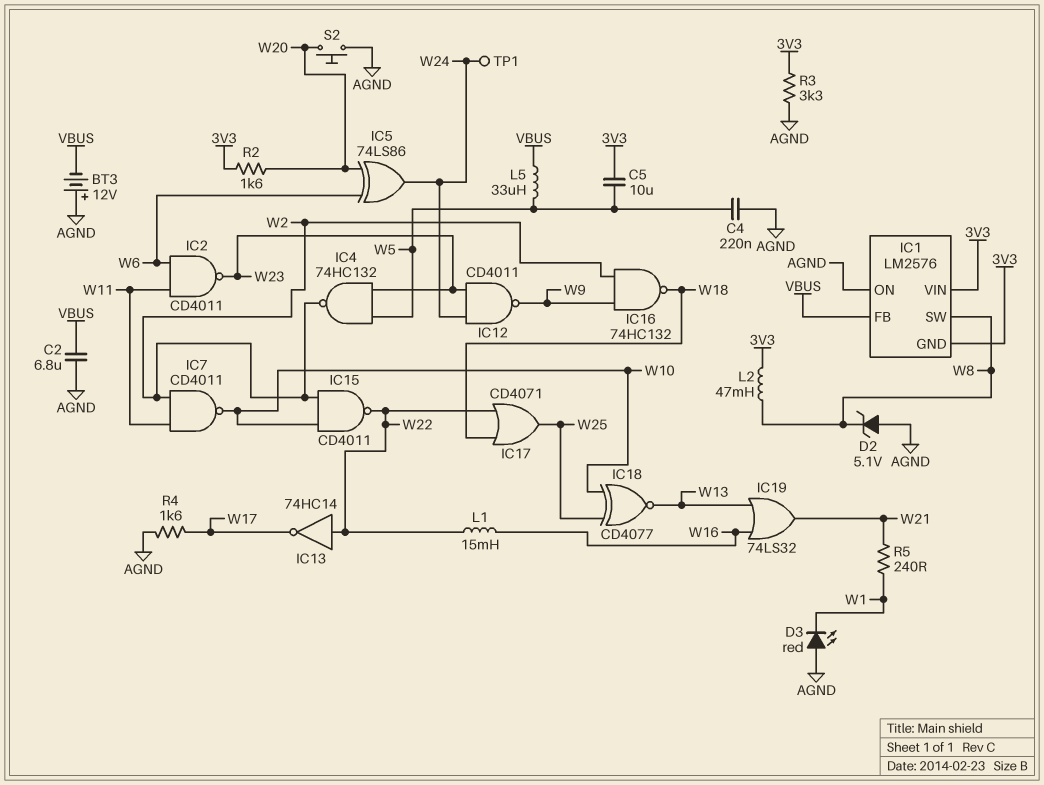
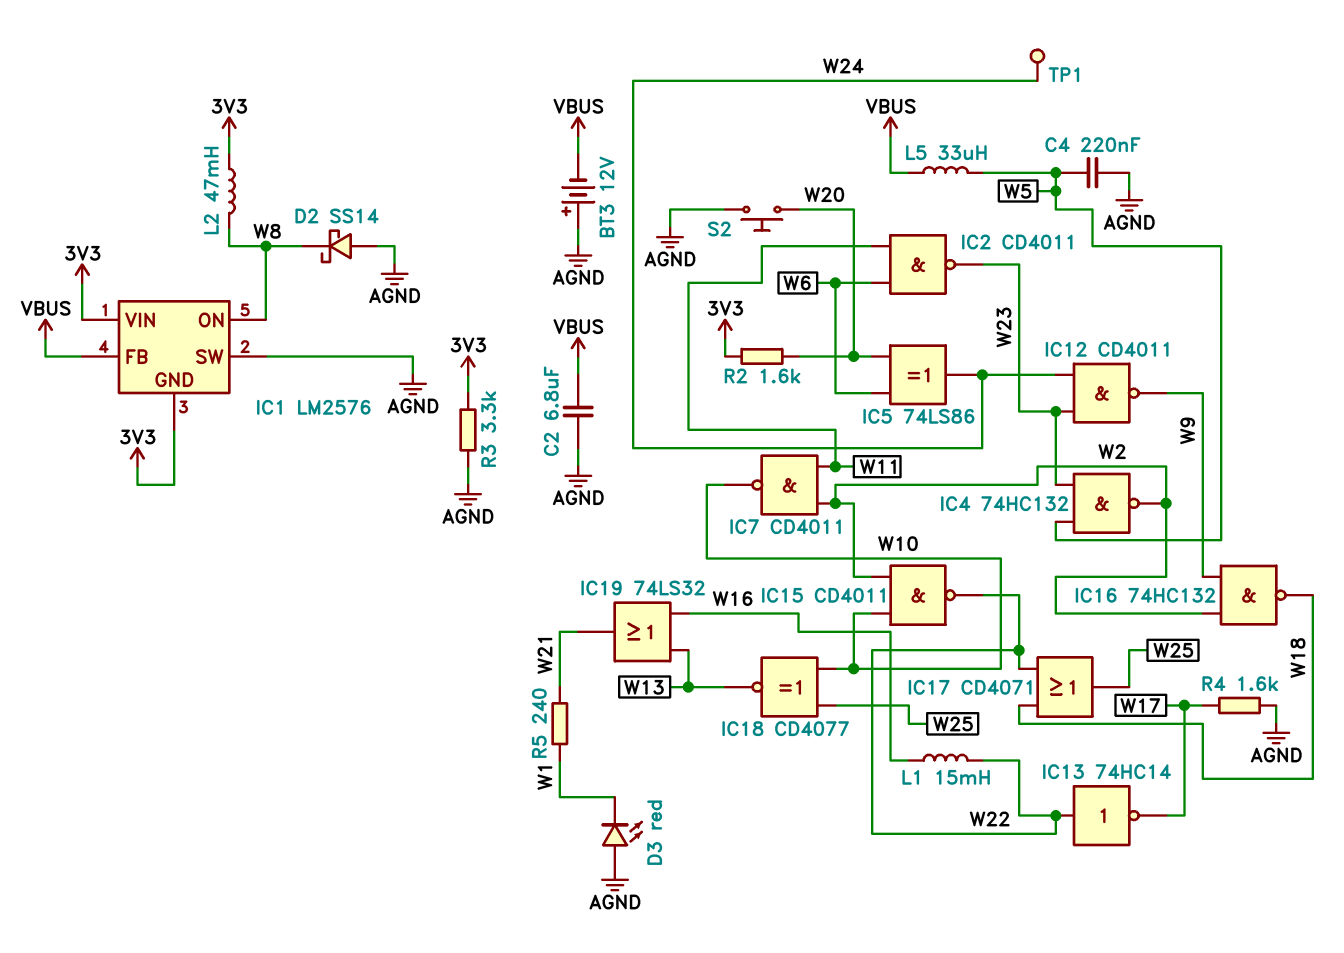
C5: 10uF (3V3, W5) -> none
D2: zener 5.1V (A AGND, K W8) -> schottky SS14 (A AGND, K W8)
IC1 pin ON: AGND -> W8
IC1 pin SW: W8 -> AGND

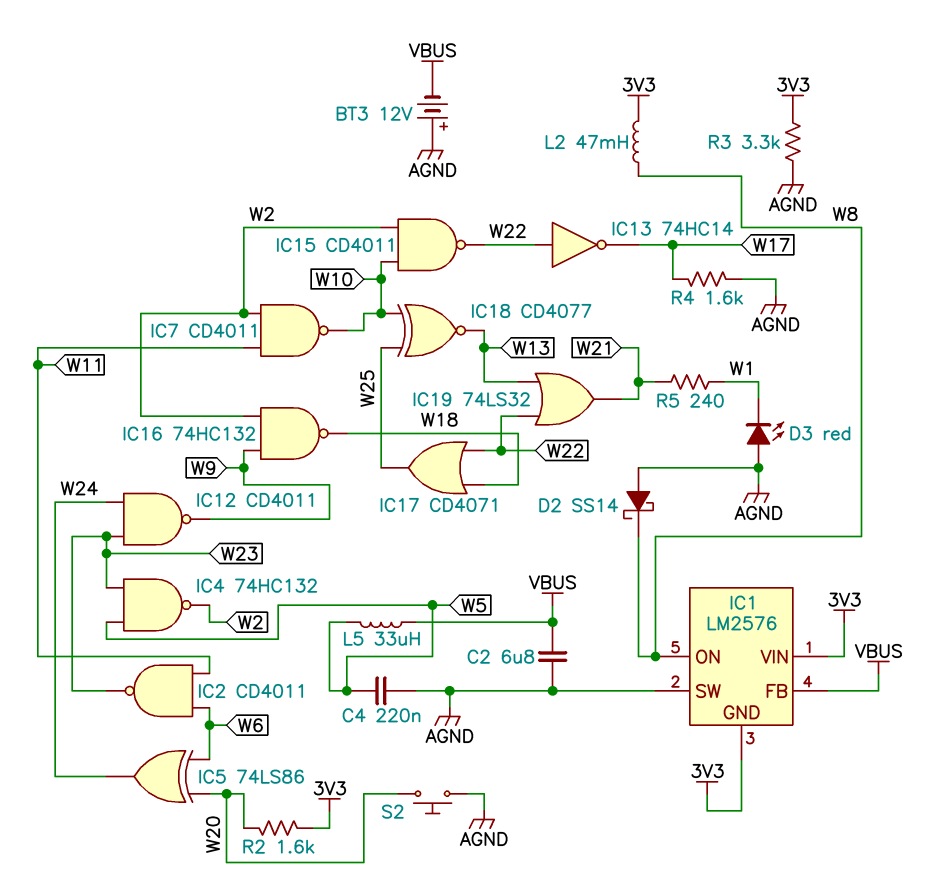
IC19: OR 74LS32 (in W13, in W16, out W21) -> OR 74LS32 (in W13, in W22, out W21)
L1: 15mH (W16, W22) -> none
TP1: test point (W24) -> none

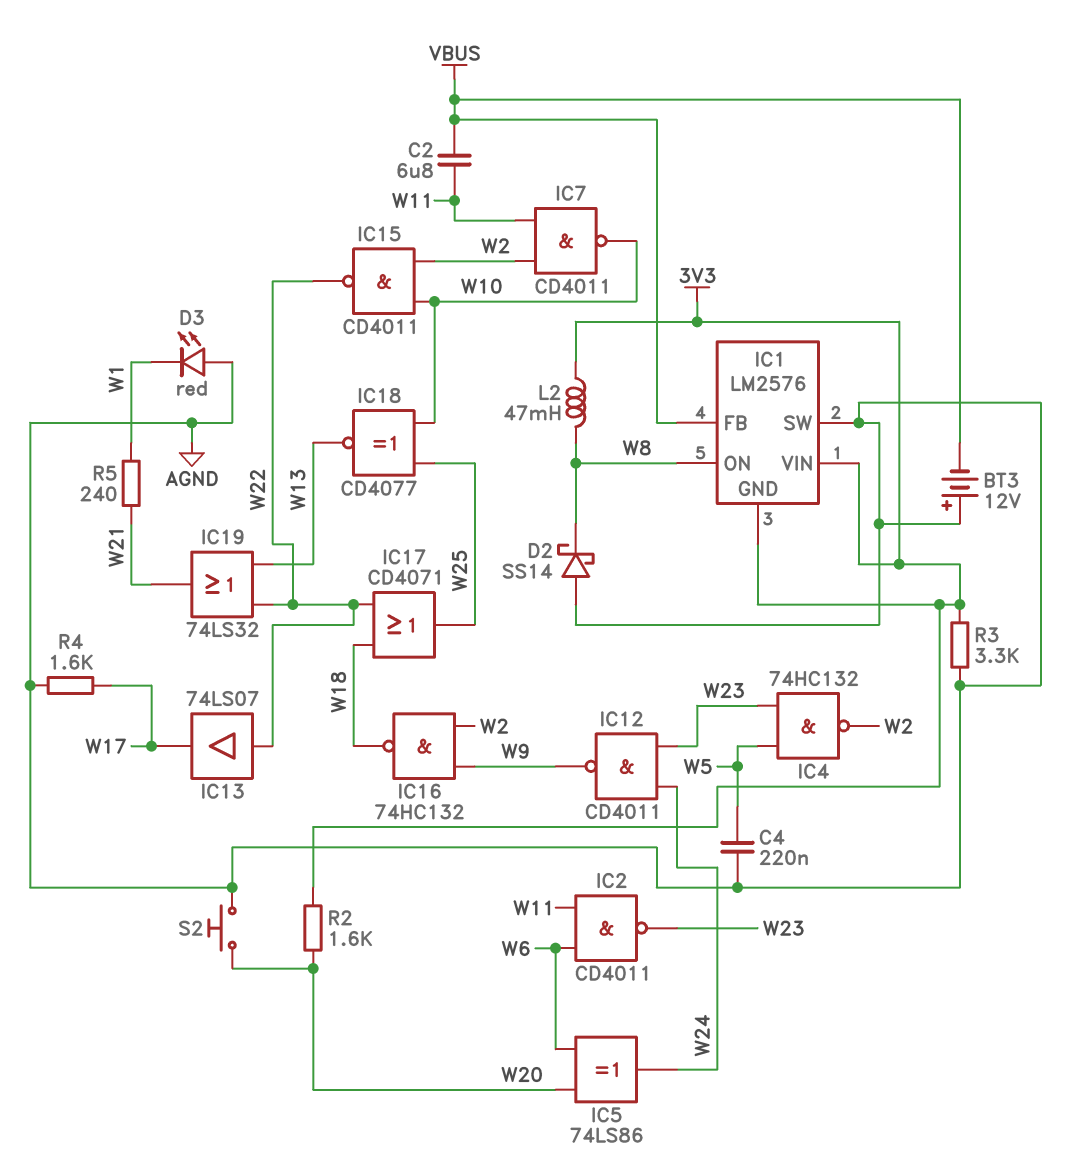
C2: 6.8uF (AGND, VBUS) -> 6.8uF (VBUS, W11)
IC13: NOT 74HC14 (in W22, out W17) -> buffer 74LS07 (in W22, out W17)
L5: 33uH (VBUS, W5) -> none

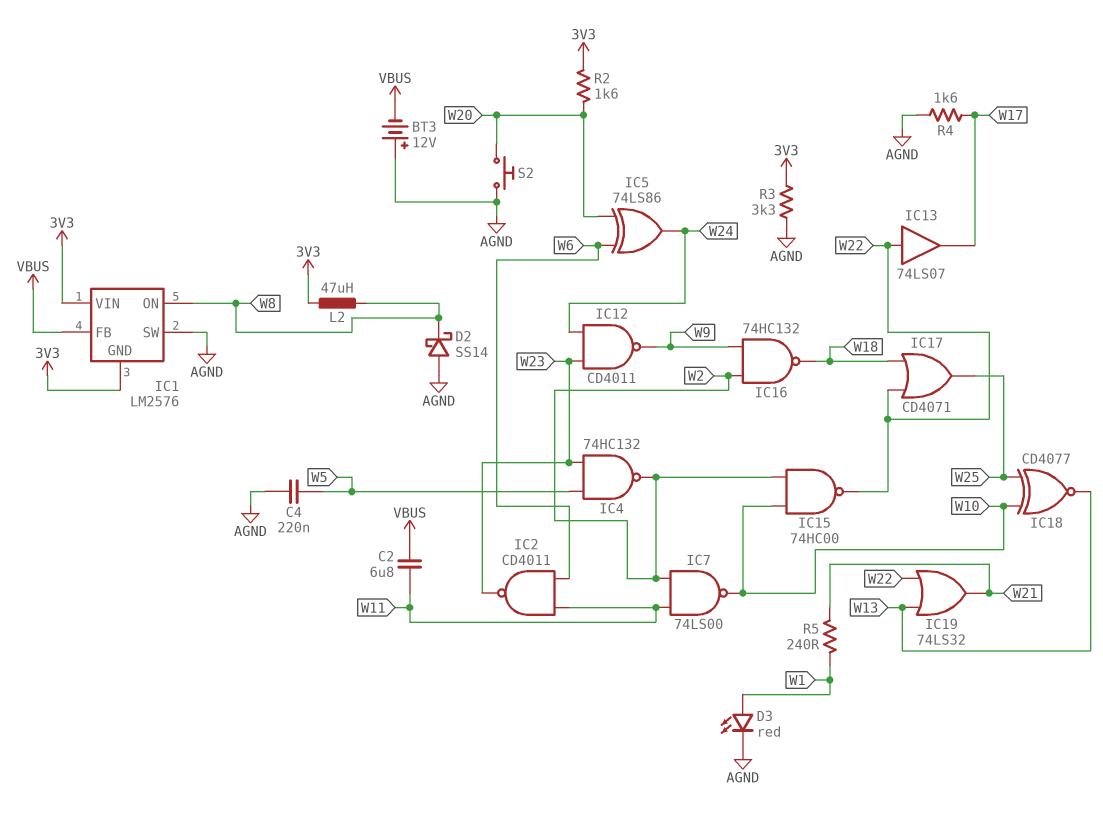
D3: LED red (A AGND, K W1) -> LED red (A W1, K AGND)
IC7: NAND CD4011 (in W2, in W11, out W10) -> NAND 74LS00 (in W2, in W11, out W10)
IC15: NAND CD4011 (in W2, in W10, out W22) -> NAND 74HC00 (in W2, in W10, out W22)
L2: 47mH (3V3, W8) -> 47uH (3V3, W8)

